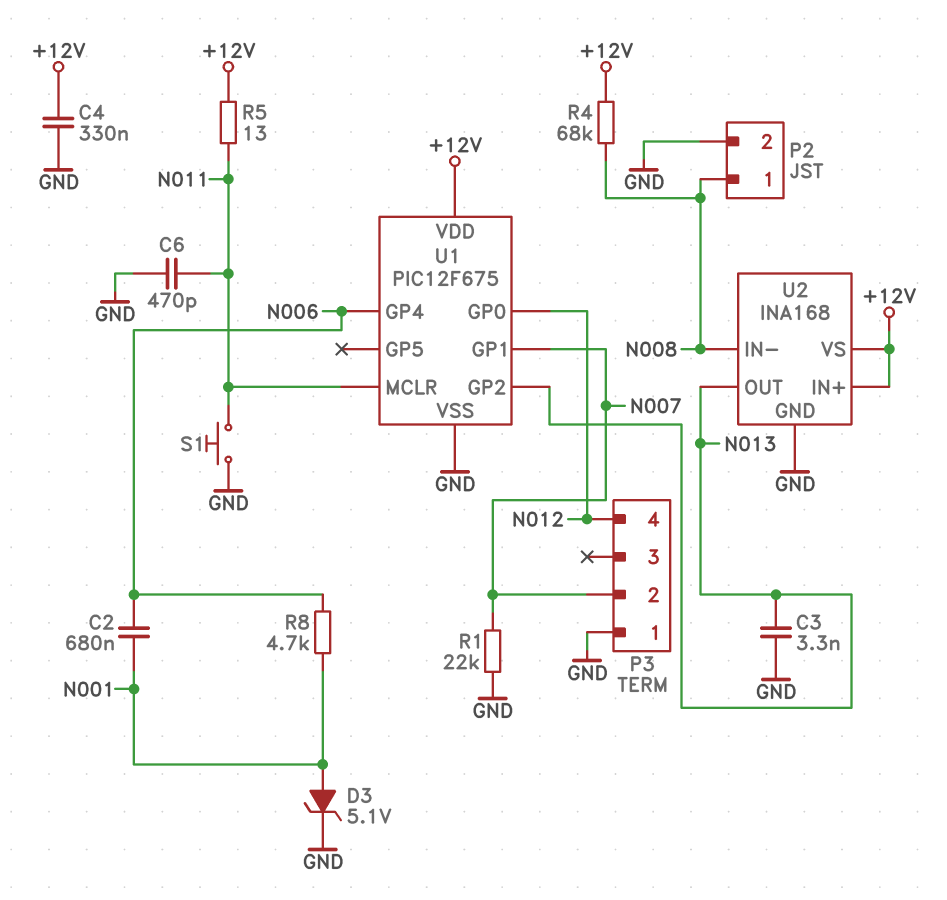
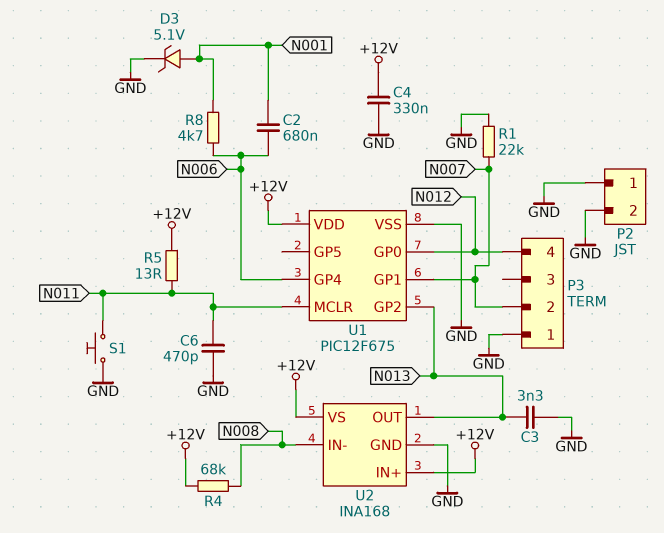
P2 pin 1: N008 -> GND

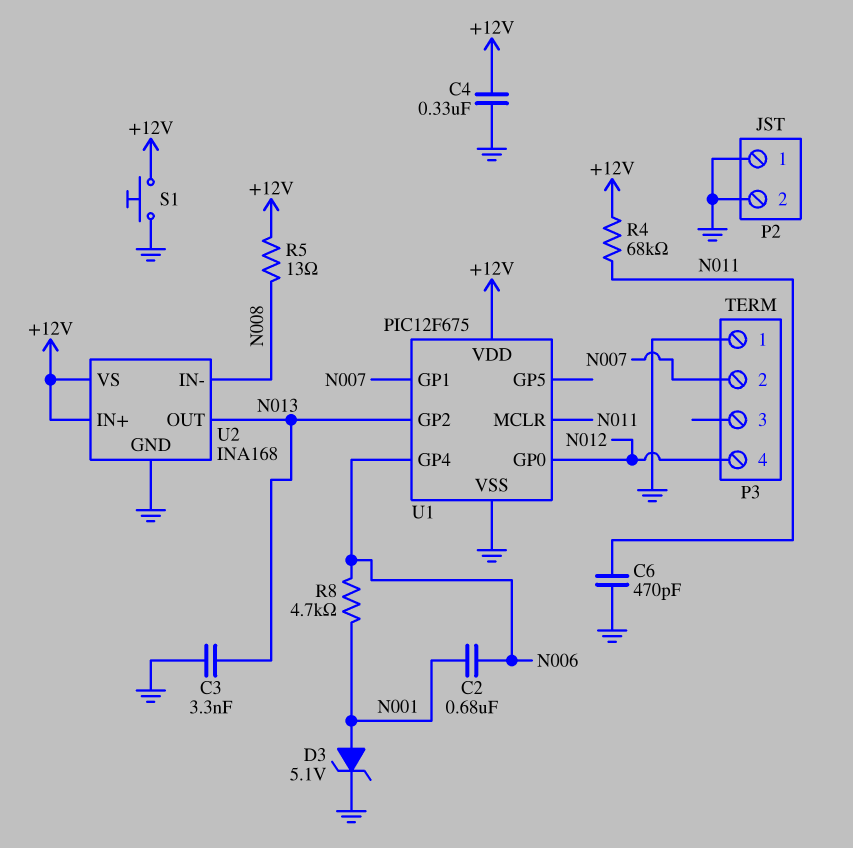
R1: 22k (GND, N007) -> none
R4: 68k (+12V, N008) -> 68k (+12V, N011)
R5: 13 (+12V, N011) -> 13 (+12V, N008)
S1: button (GND, N011) -> button (+12V, GND)

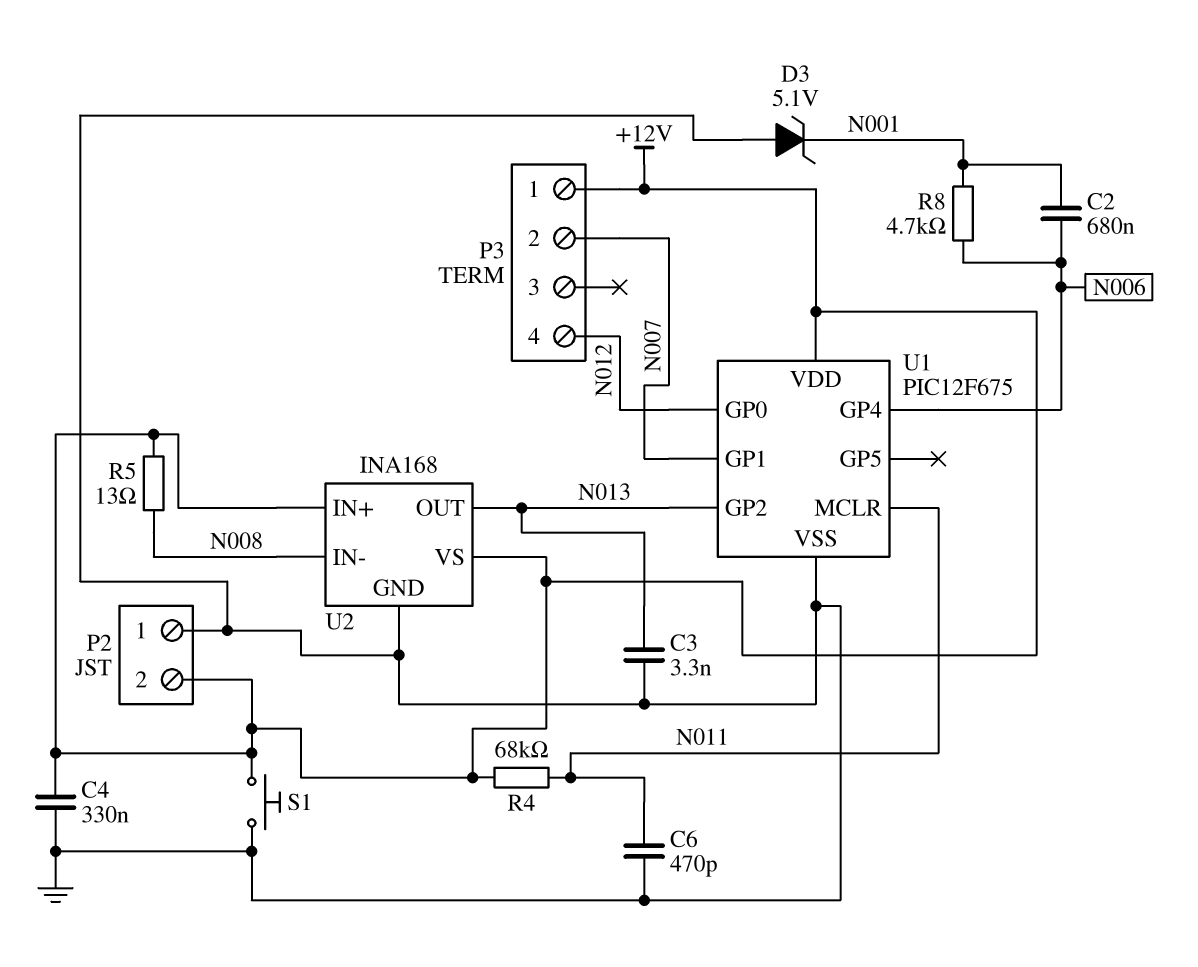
D3: zener 5.1V (A N001, K GND) -> zener 5.1V (A GND, K N001)
P2 pin 2: GND -> +12V
P3 pin 1: GND -> +12V

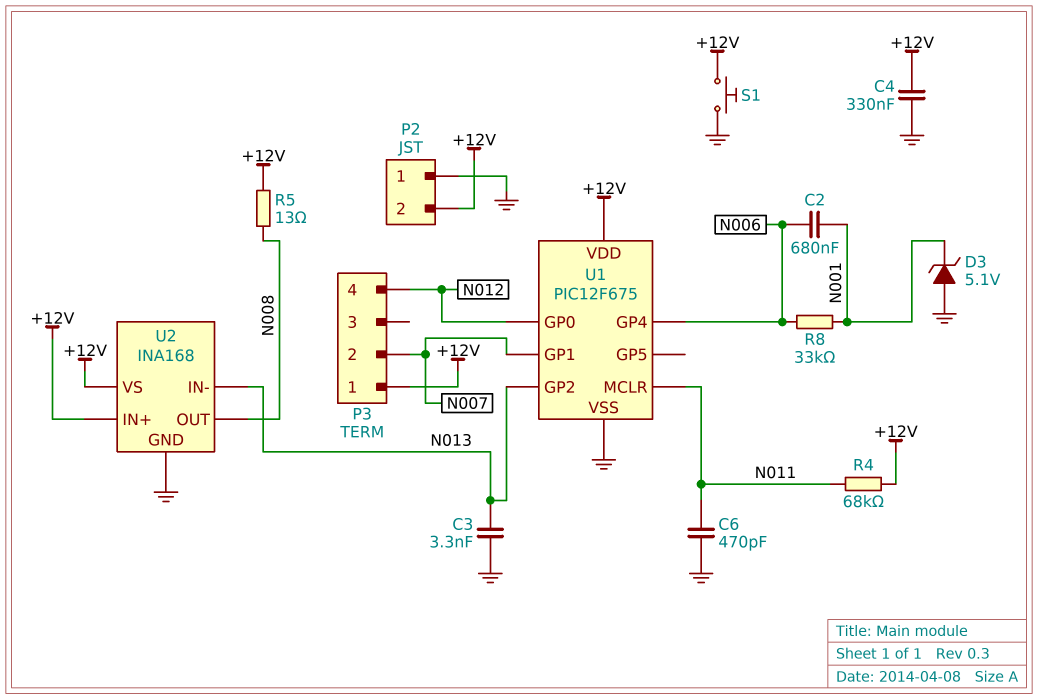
R8: 4.7k (N001, N006) -> 33k (N001, N006)
U2 pin IN-: N008 -> N013
U2 pin OUT: N013 -> N008

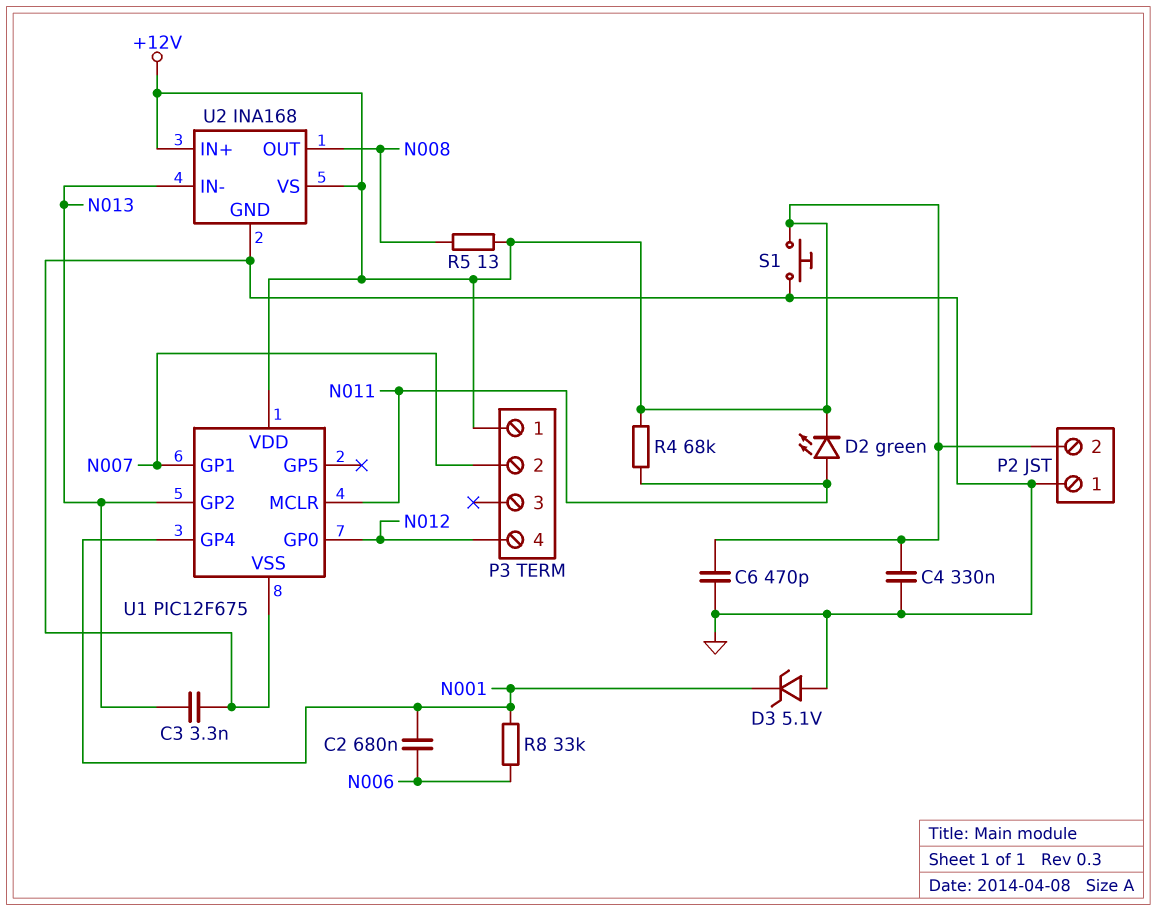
C6: 470pF (GND, N011) -> 470pF (+12V, GND)
D2: none -> LED green (A N011, K +12V)
U1 pin GP4: N006 -> N001

